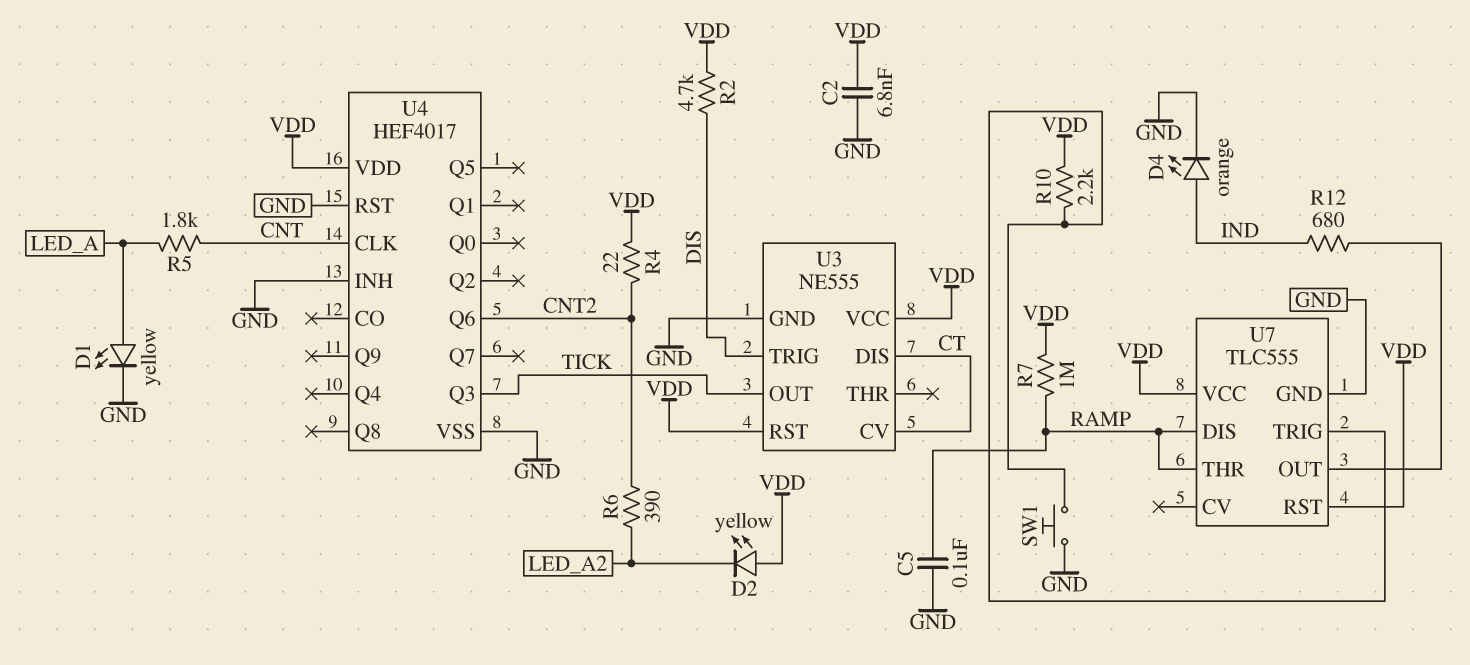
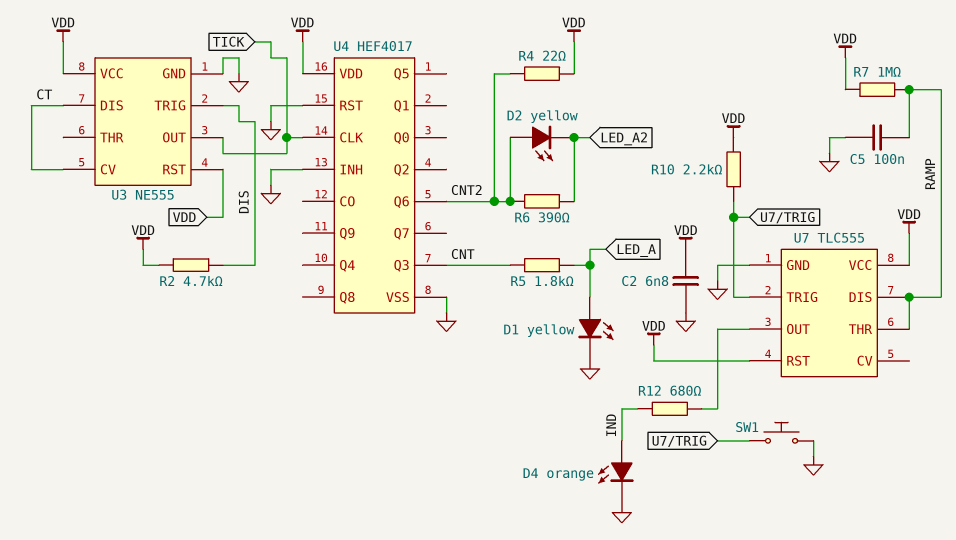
D2: LED yellow (A VDD, K LED_A2) -> LED yellow (A CNT2, K LED_A2)
U4 pin CLK: CNT -> TICK
U4 pin Q3: TICK -> CNT

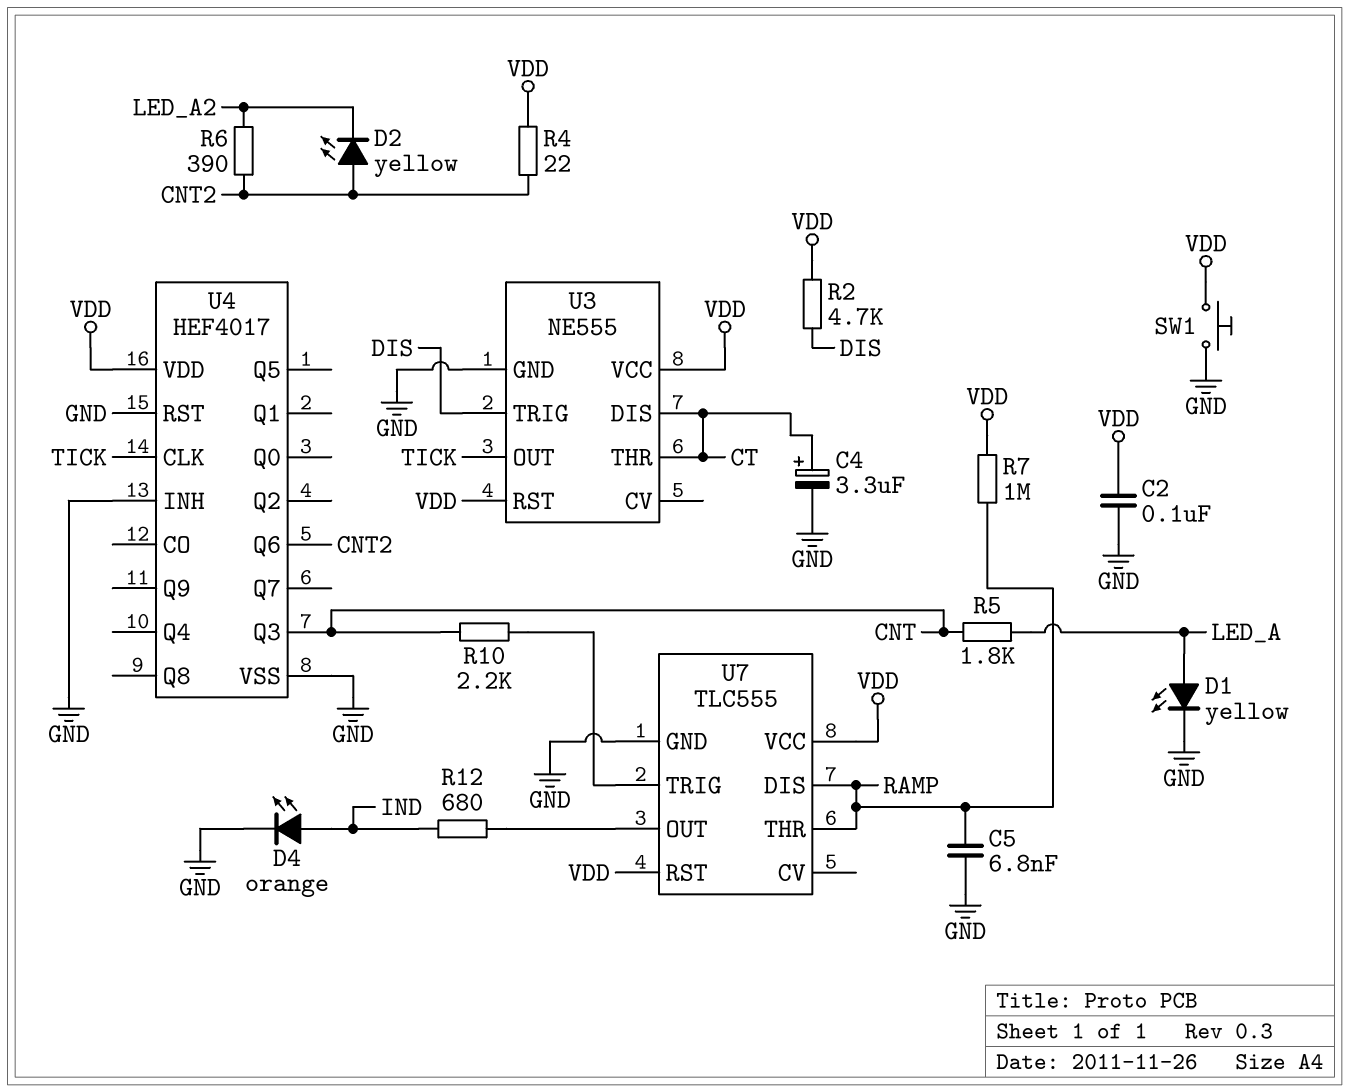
C2: 6.8nF (GND, VDD) -> 100nF (GND, VDD)
C4: none -> 3.3uF (plus CT, minus GND)
C5: 100nF (GND, RAMP) -> 6.8nF (GND, RAMP)
R10: 2.2k (U7/TRIG, VDD) -> 2.2k (CNT, U7/TRIG)
SW1: button (GND, U7/TRIG) -> button (GND, VDD)
U3 pin CV: CT -> none
U3 pin THR: none -> CT

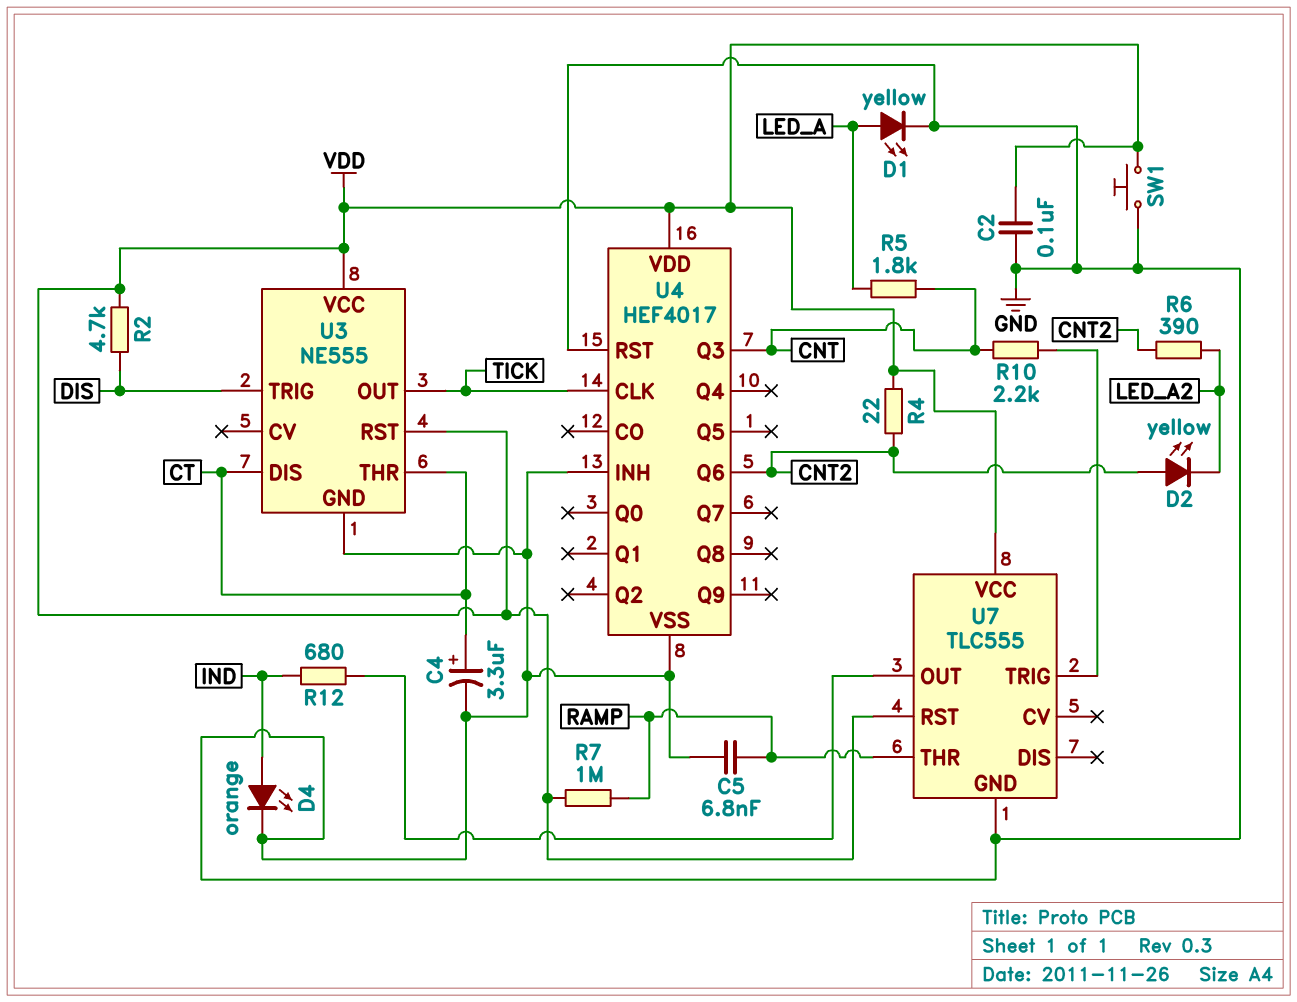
U7 pin DIS: RAMP -> none

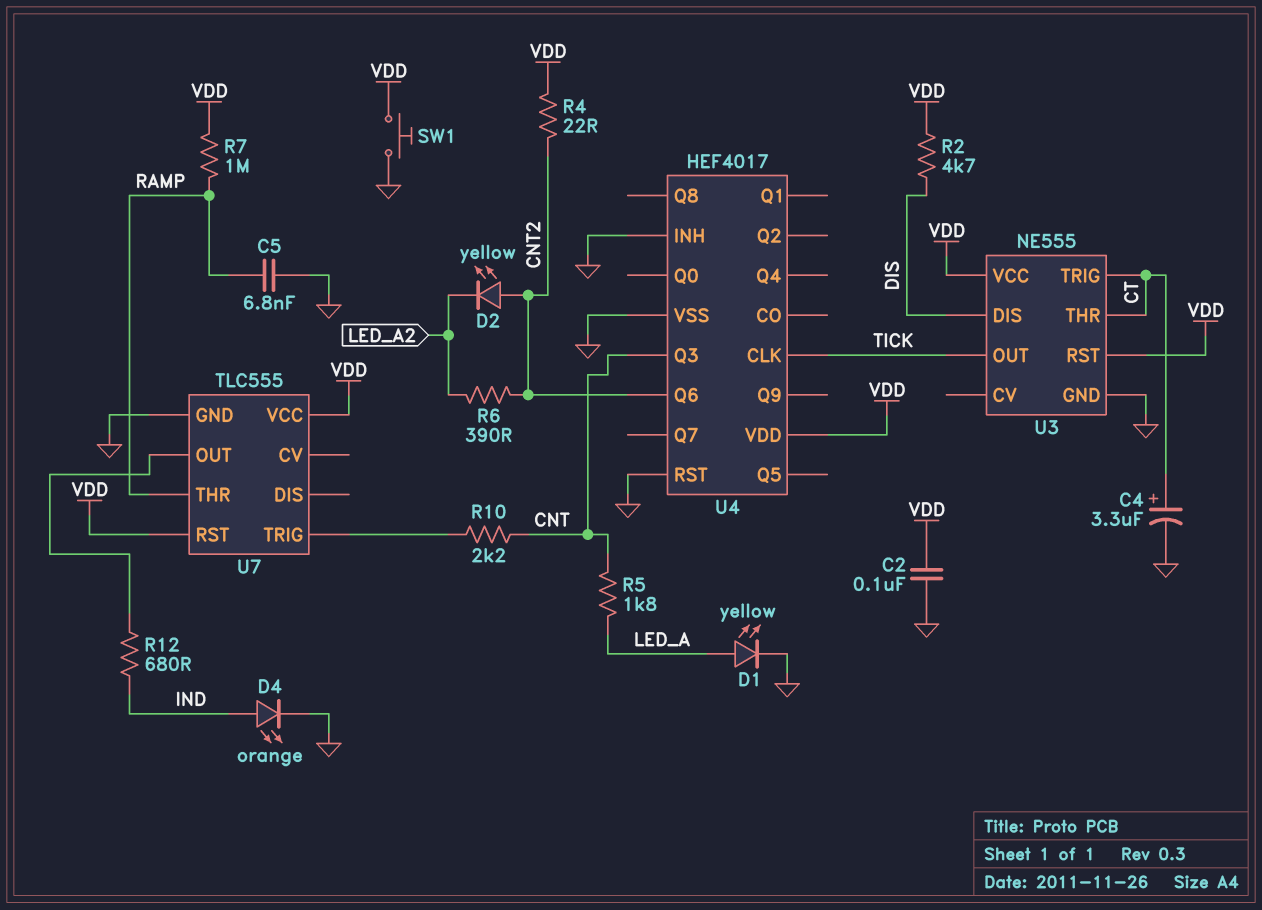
U3 pin DIS: CT -> DIS
U3 pin TRIG: DIS -> CT

